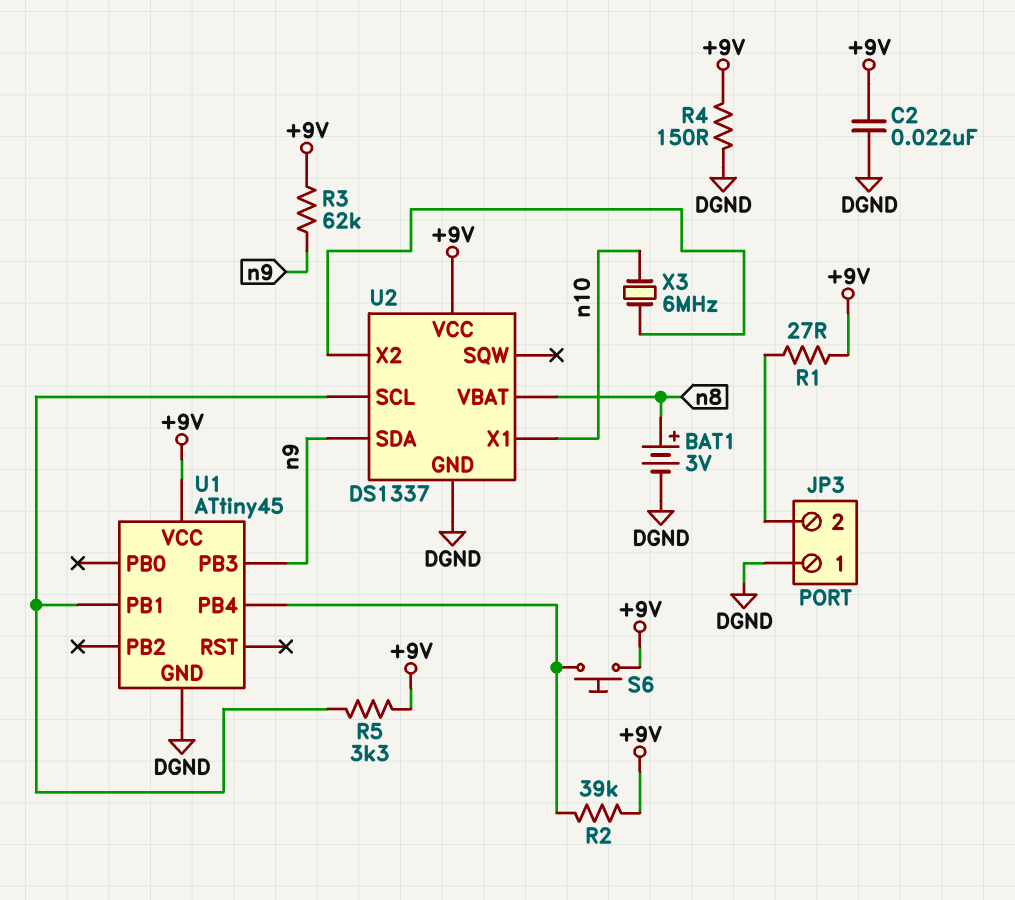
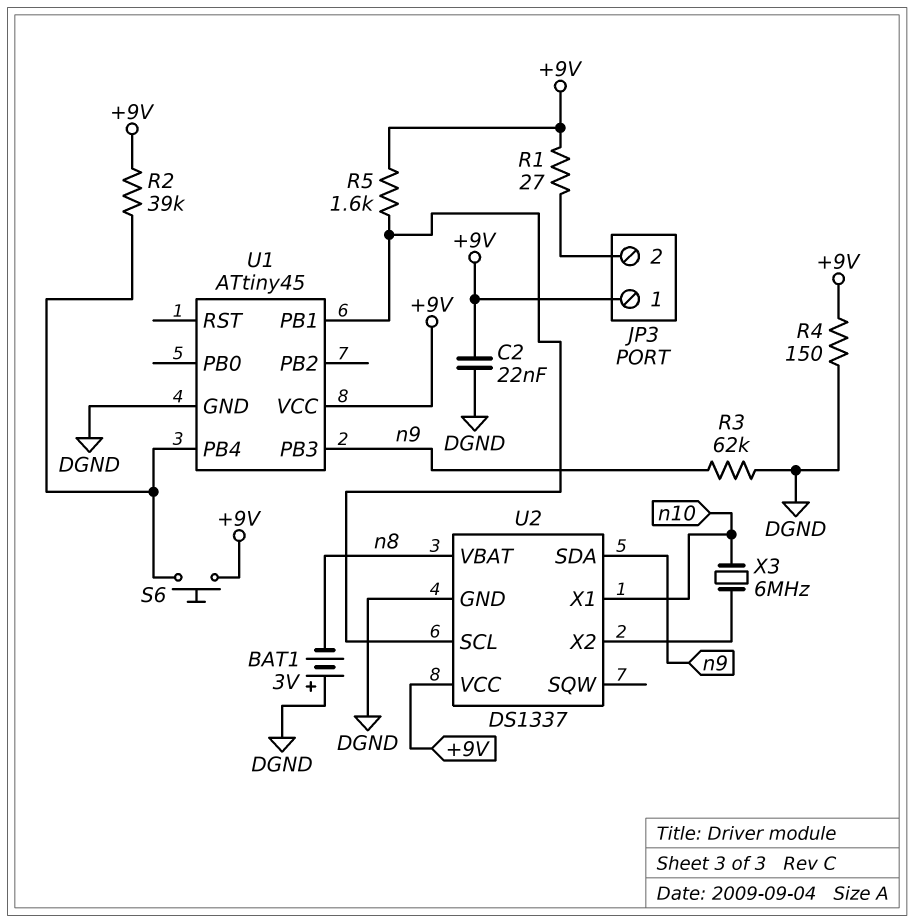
BAT1: 3V (plus n8, minus DGND) -> 3V (plus DGND, minus n8)
JP3 pin 1: DGND -> +9V
R3: 62k (+9V, n9) -> 62k (DGND, n9)
R5: 3.3k (+9V, U1/PB1) -> 1.6k (+9V, U1/PB1)

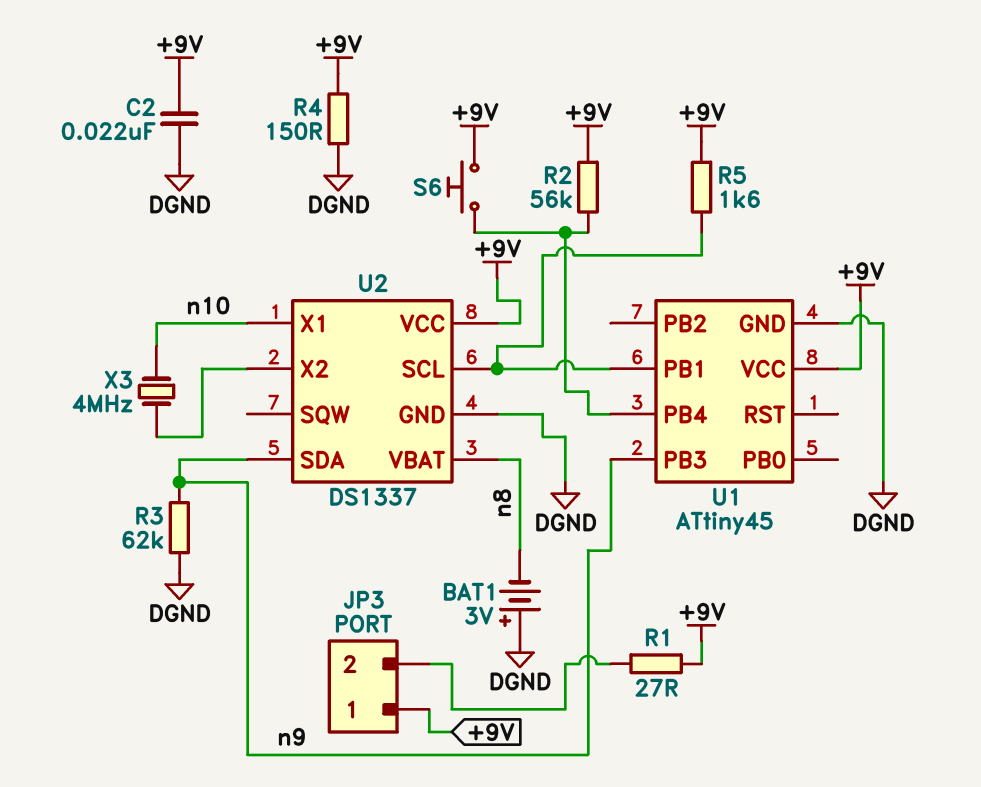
R2: 39k (+9V, U1/PB4) -> 56k (+9V, U1/PB4)
X3: 6MHz (U2/X2, n10) -> 4MHz (U2/X2, n10)

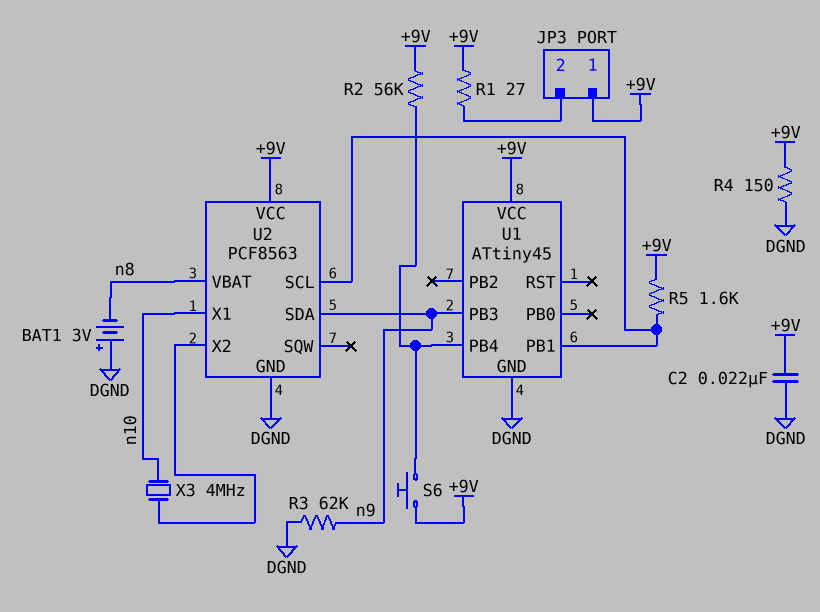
U2: DS1337 -> PCF8563

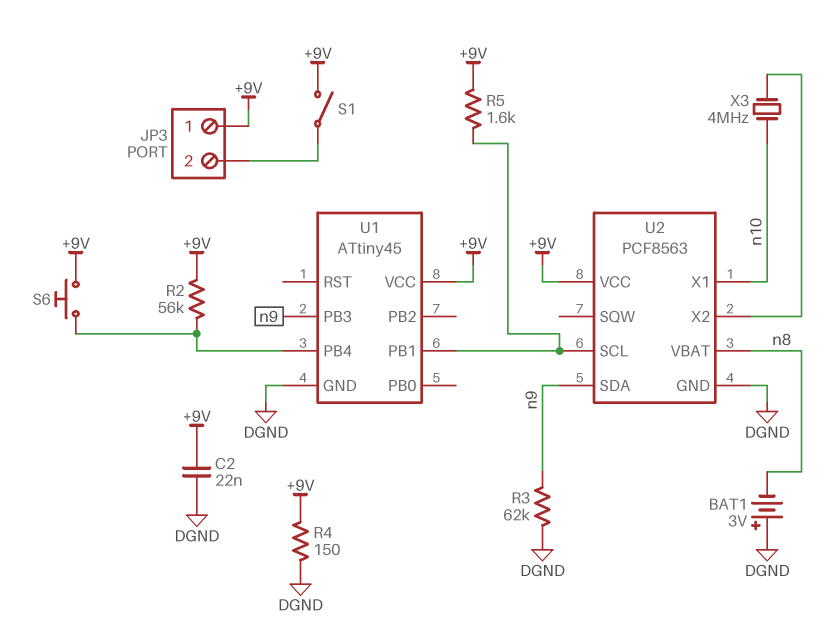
R1: 27 (+9V, JP3/2) -> none
S1: none -> switch (+9V, JP3/2)

